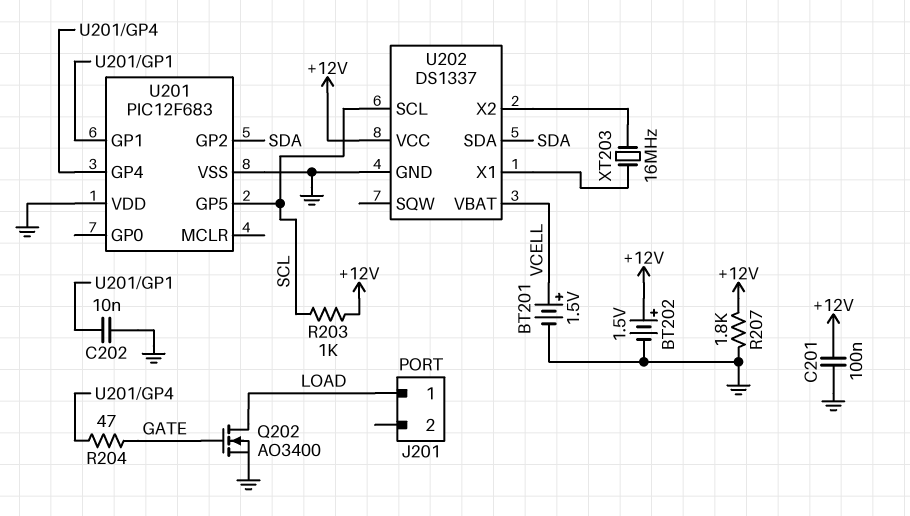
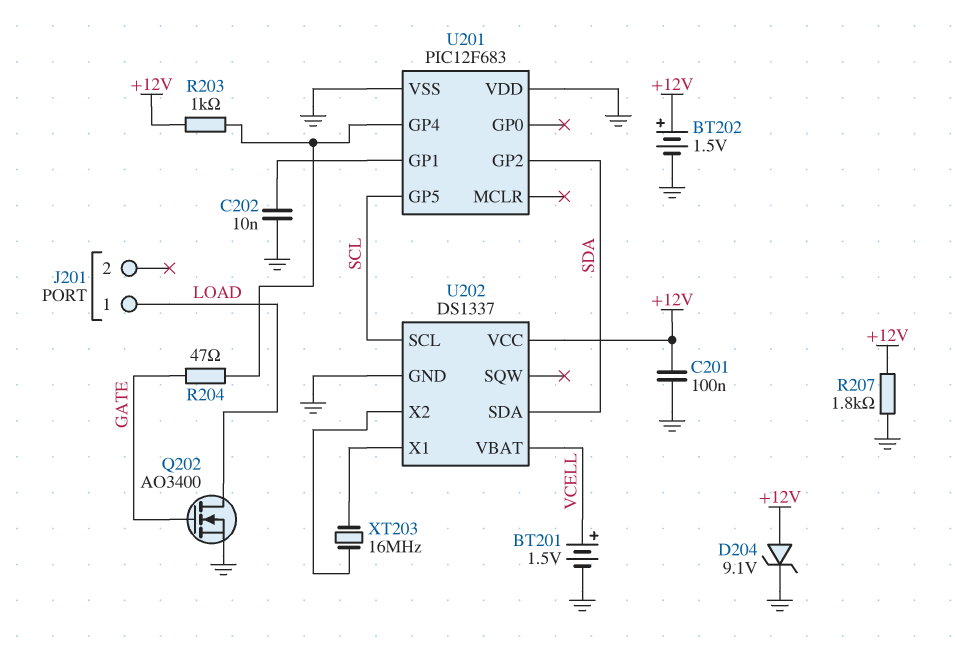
D204: none -> zener 9.1V (A +12V, K GND)
R203: 1k (+12V, SCL) -> 1k (+12V, U201/GP4)

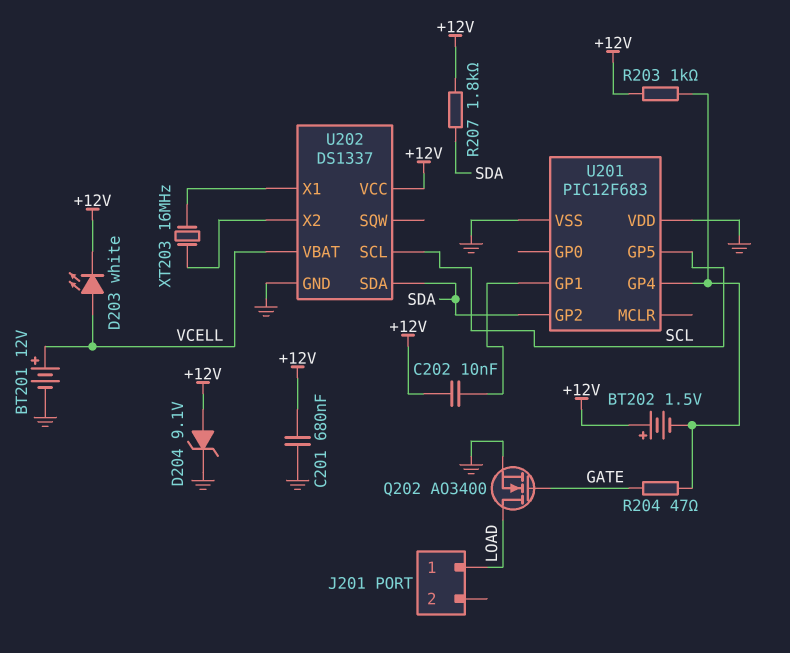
BT201: 1.5V (plus VCELL, minus GND) -> 12V (plus VCELL, minus GND)
BT202: 1.5V (plus +12V, minus GND) -> 1.5V (plus +12V, minus U201/GP4)
C201: 100nF (+12V, GND) -> 680nF (+12V, GND)
C202: 10nF (GND, U201/GP1) -> 10nF (+12V, U201/GP1)
D203: none -> LED white (A VCELL, K +12V)
R207: 1.8k (+12V, GND) -> 1.8k (+12V, SDA)

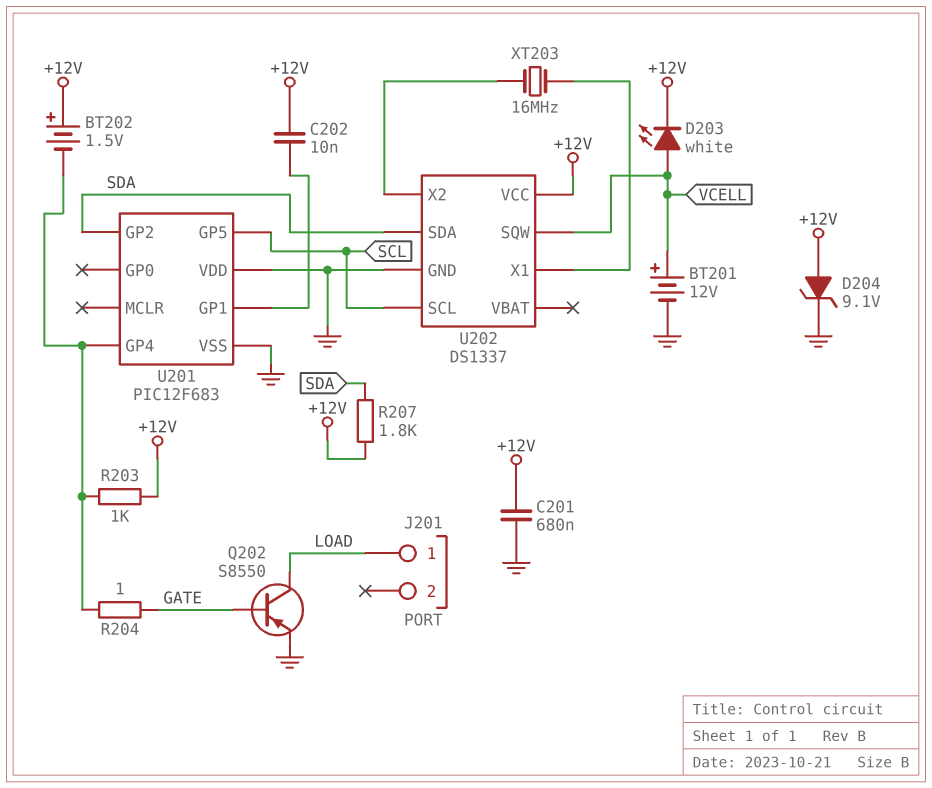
Q202: NMOS AO3400 (G GATE, D LOAD, S GND) -> PNP S8550 (B GATE, C LOAD, E GND)
R204: 47 (GATE, U201/GP4) -> 1 (GATE, U201/GP4)
U202 pin SQW: none -> VCELL
U202 pin VBAT: VCELL -> none

